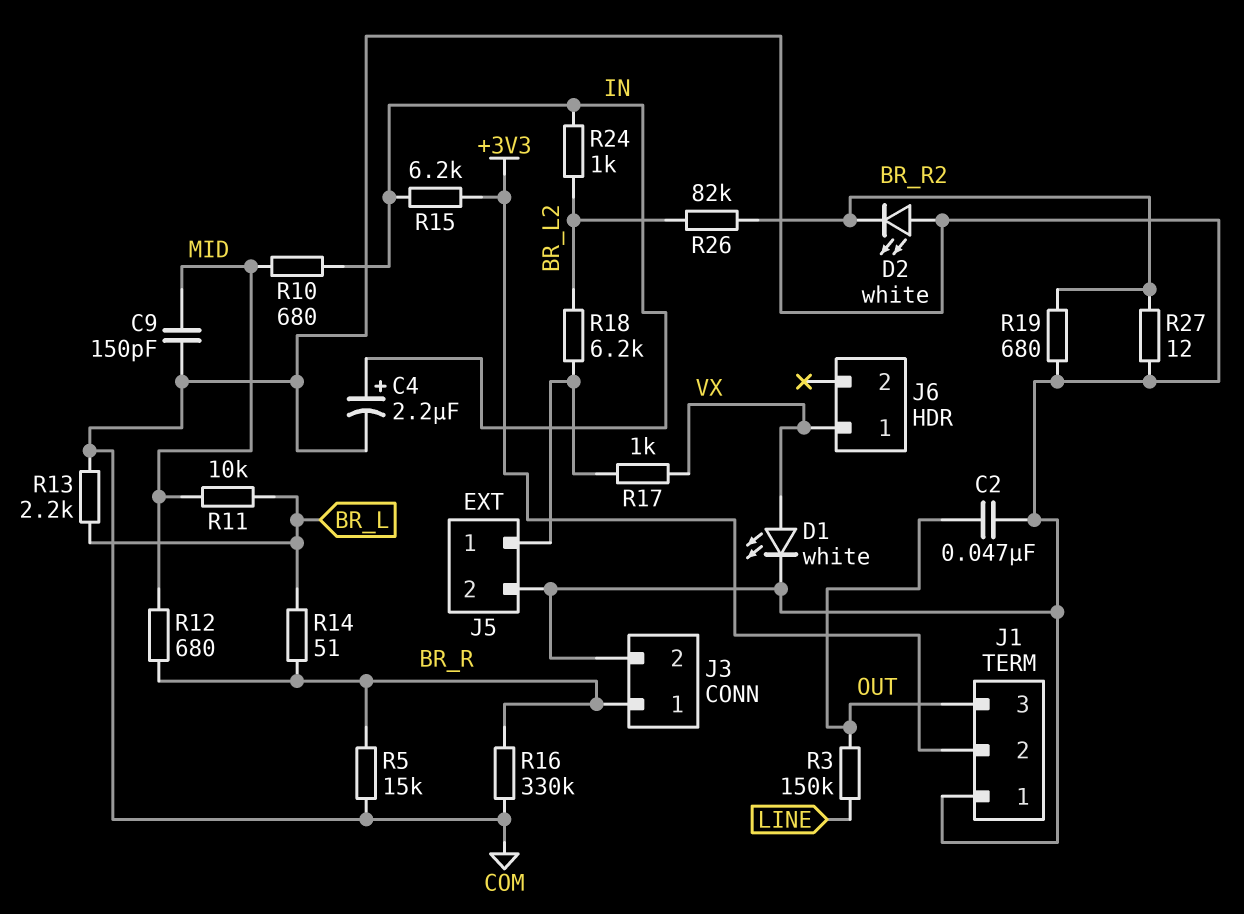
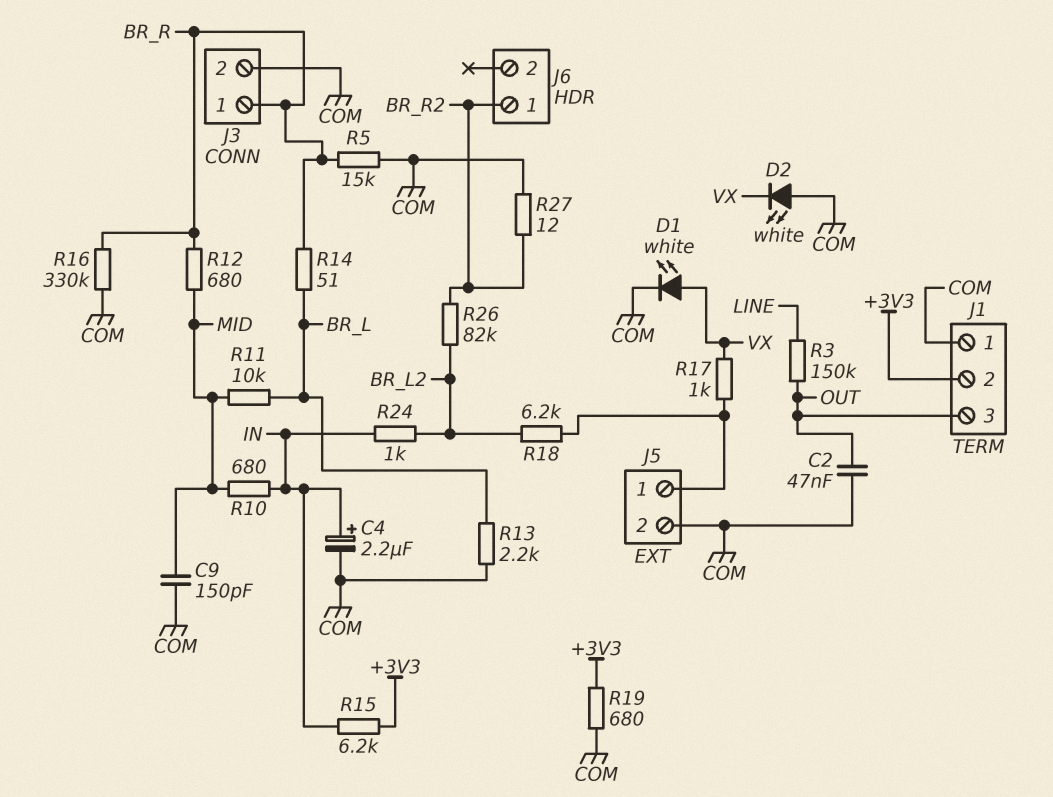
D2: LED white (A COM, K BR_R2) -> LED white (A COM, K VX)
J6 pin 1: VX -> BR_R2
R19: 680 (BR_R2, COM) -> 680 (+3V3, COM)

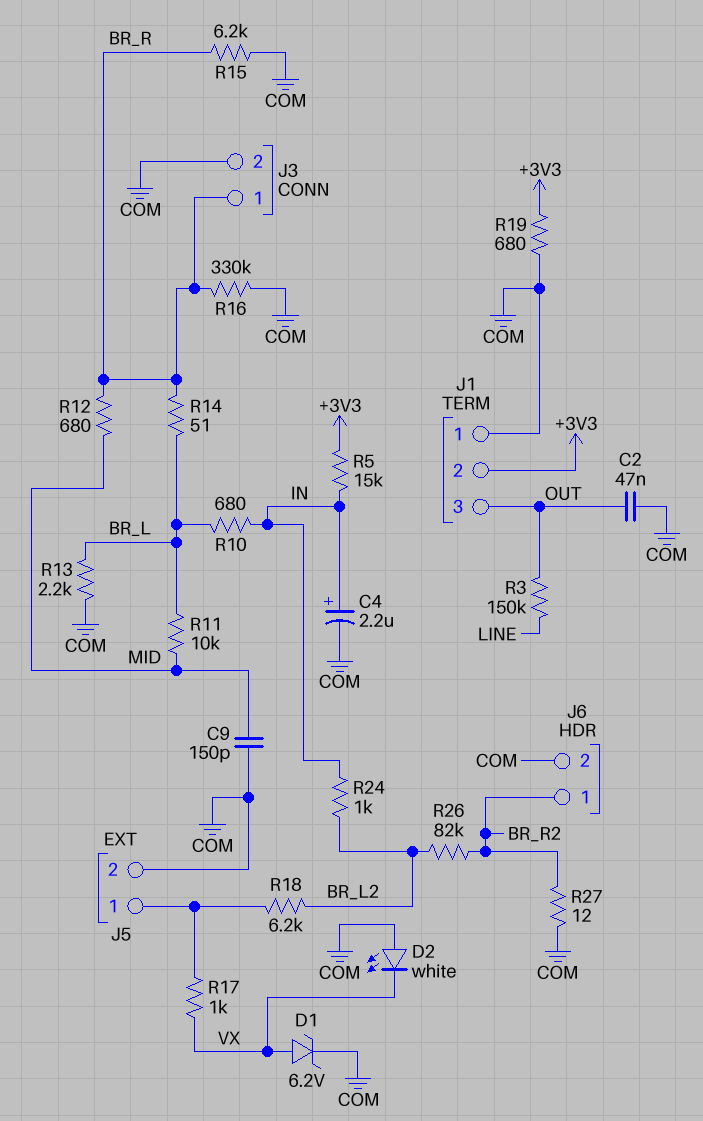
D1: LED white (A VX, K COM) -> zener 6.2V (A VX, K COM)
J6 pin 2: none -> COM
R5: 15k (BR_R, COM) -> 15k (+3V3, IN)
R10: 680 (IN, MID) -> 680 (BR_L, IN)
R15: 6.2k (+3V3, IN) -> 6.2k (BR_R, COM)

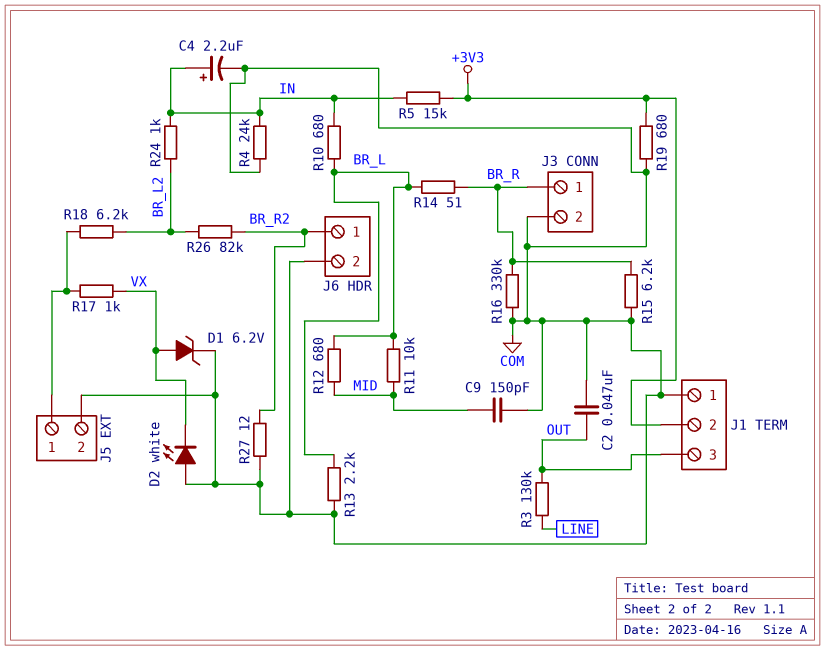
R3: 150k (LINE, OUT) -> 130k (LINE, OUT)
R4: none -> 24k (COM, IN)
R12: 680 (BR_R, MID) -> 680 (BR_L, MID)

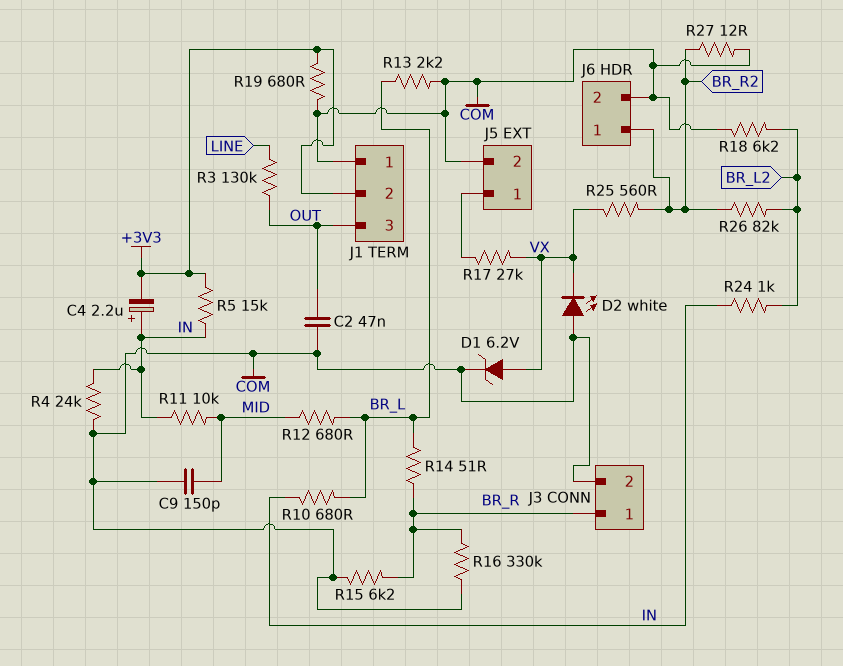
C4: 2.2uF (plus IN, minus COM) -> 2.2uF (plus IN, minus +3V3)
R11: 10k (BR_L, MID) -> 10k (IN, MID)
R17: 1k (J5/1, VX) -> 27k (J5/1, VX)
R18: 6.2k (BR_L2, J5/1) -> 6.2k (BR_L2, COM)
R25: none -> 560 (BR_R2, VX)

